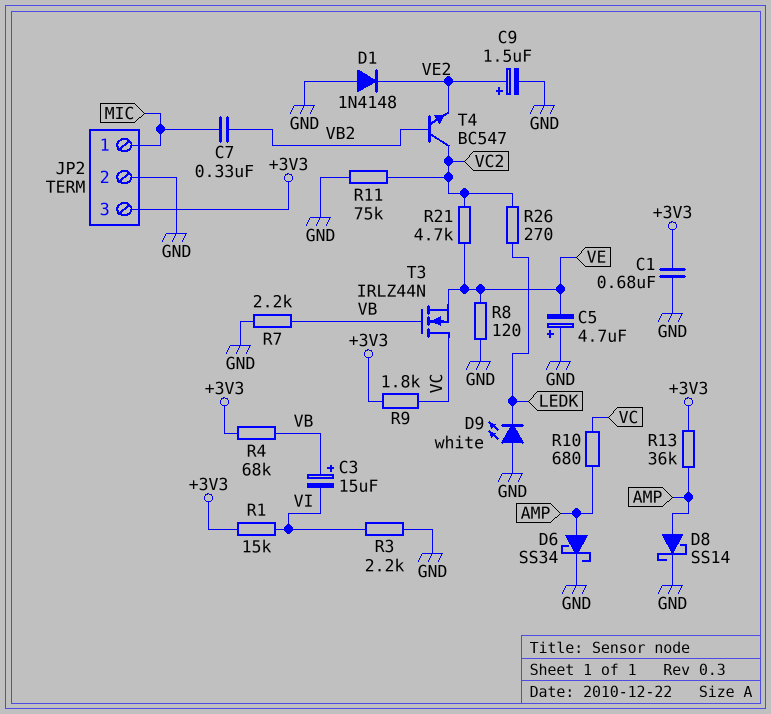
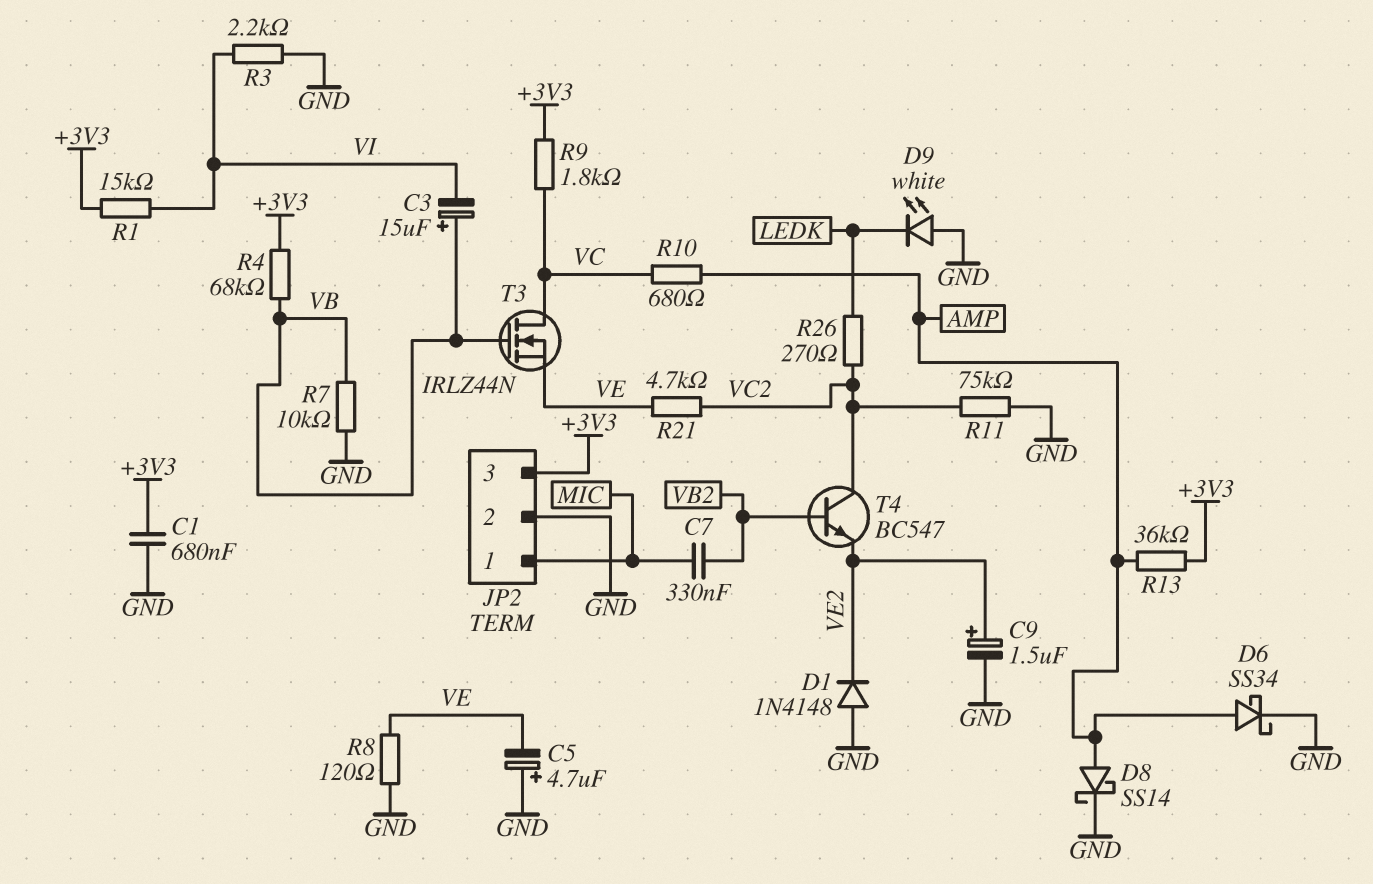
R7: 2.2k (GND, VB) -> 10k (GND, VB)

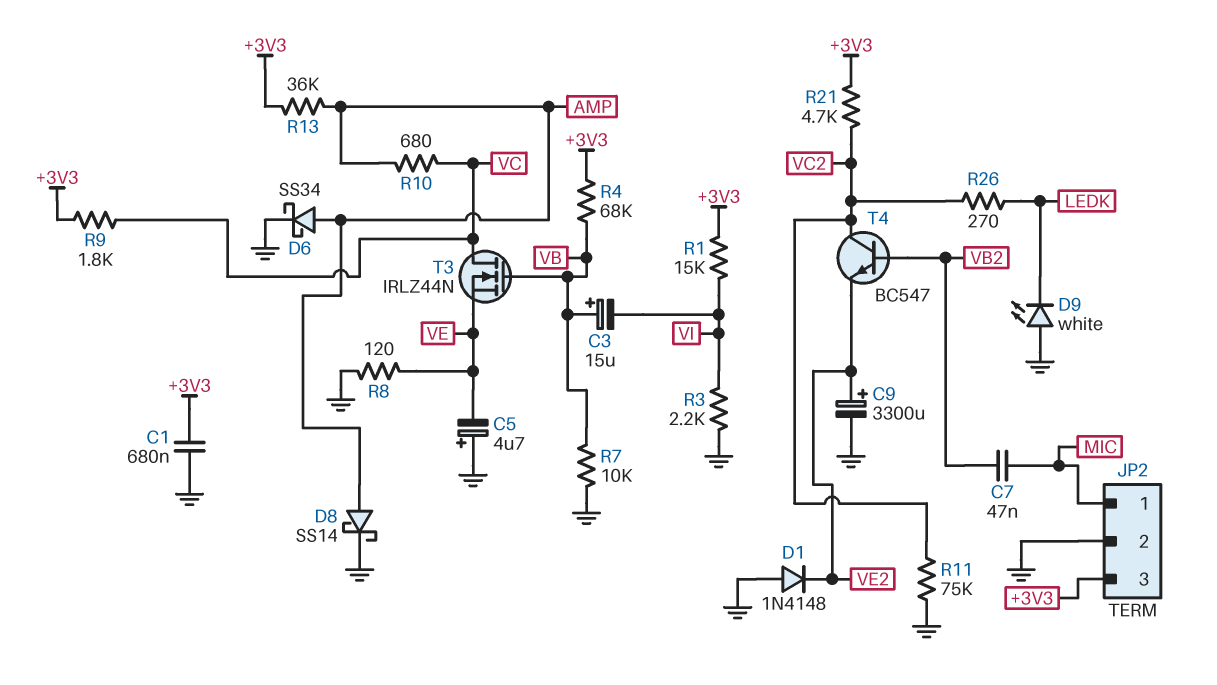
C7: 330nF (MIC, VB2) -> 47nF (MIC, VB2)
C9: 1.5uF (plus VE2, minus GND) -> 3300uF (plus VE2, minus GND)
R21: 4.7k (VC2, VE) -> 4.7k (+3V3, VC2)

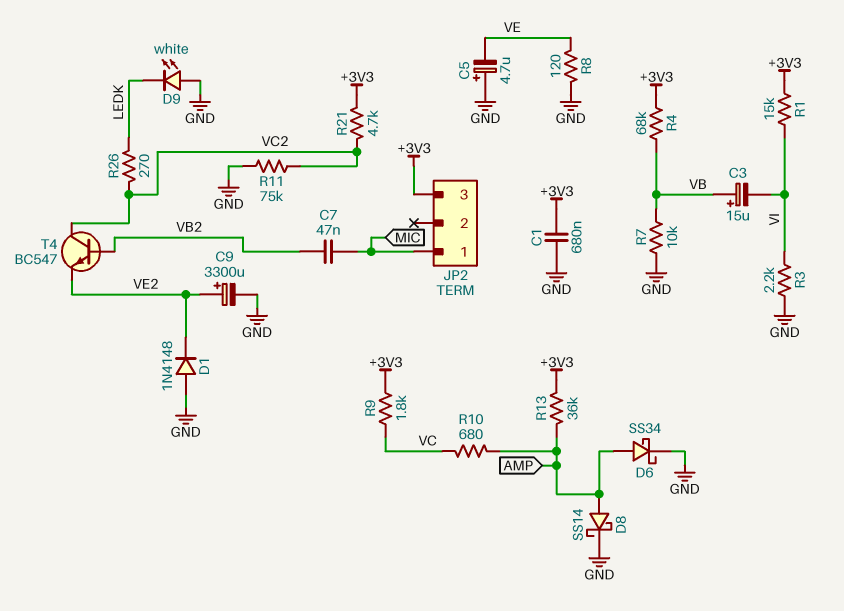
JP2 pin 2: GND -> none
T3: NMOS IRLZ44N (G VB, D VC, S VE) -> none

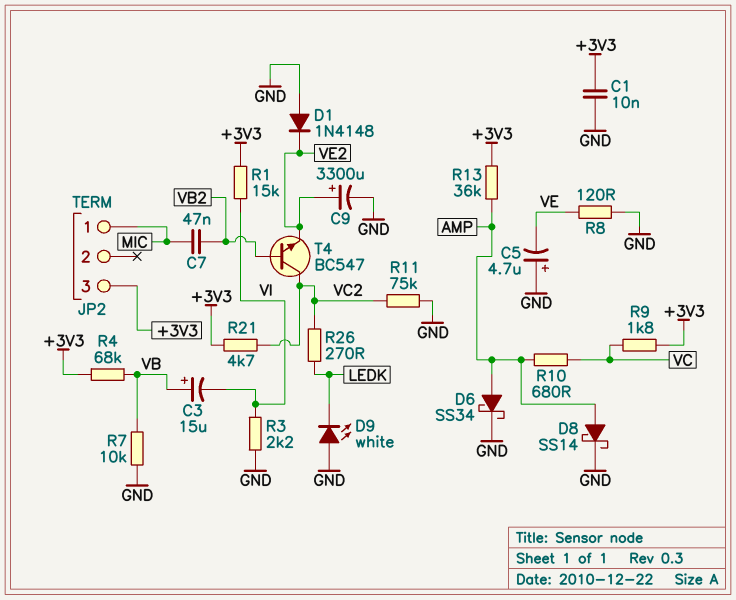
C1: 680nF (+3V3, GND) -> 10nF (+3V3, GND)

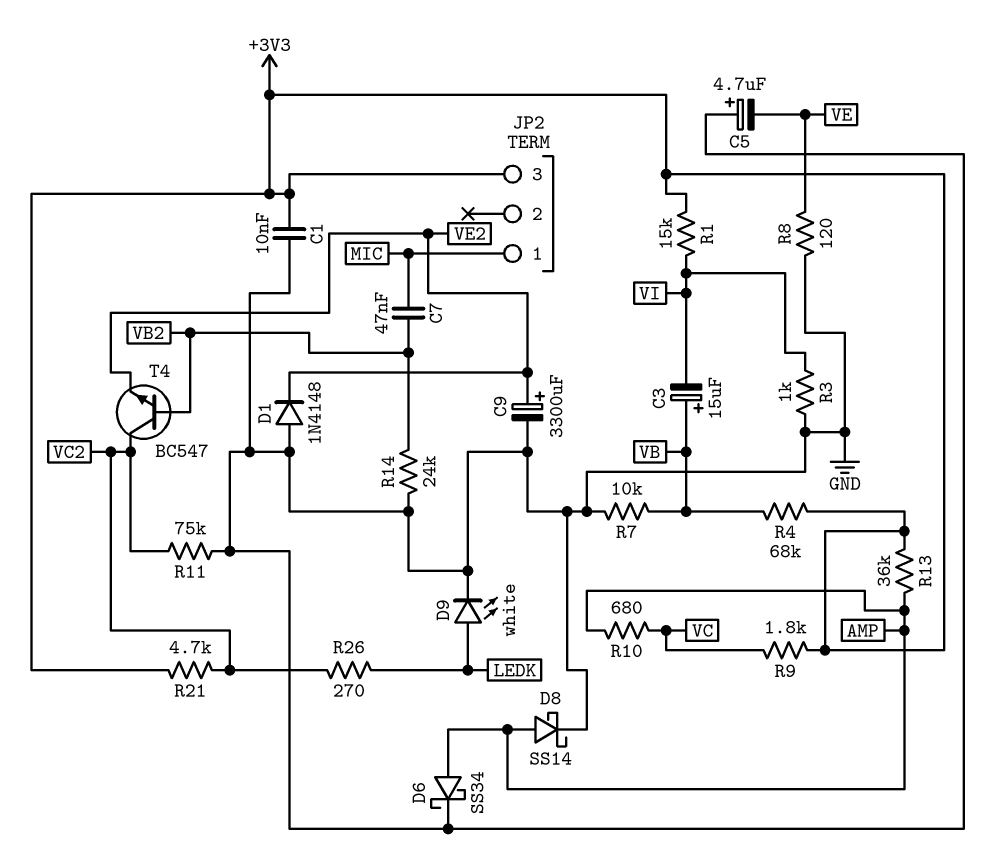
D9: LED white (A GND, K LEDK) -> LED white (A LEDK, K GND)
R3: 2.2k (GND, VI) -> 1k (GND, VI)
R14: none -> 24k (GND, VB2)

